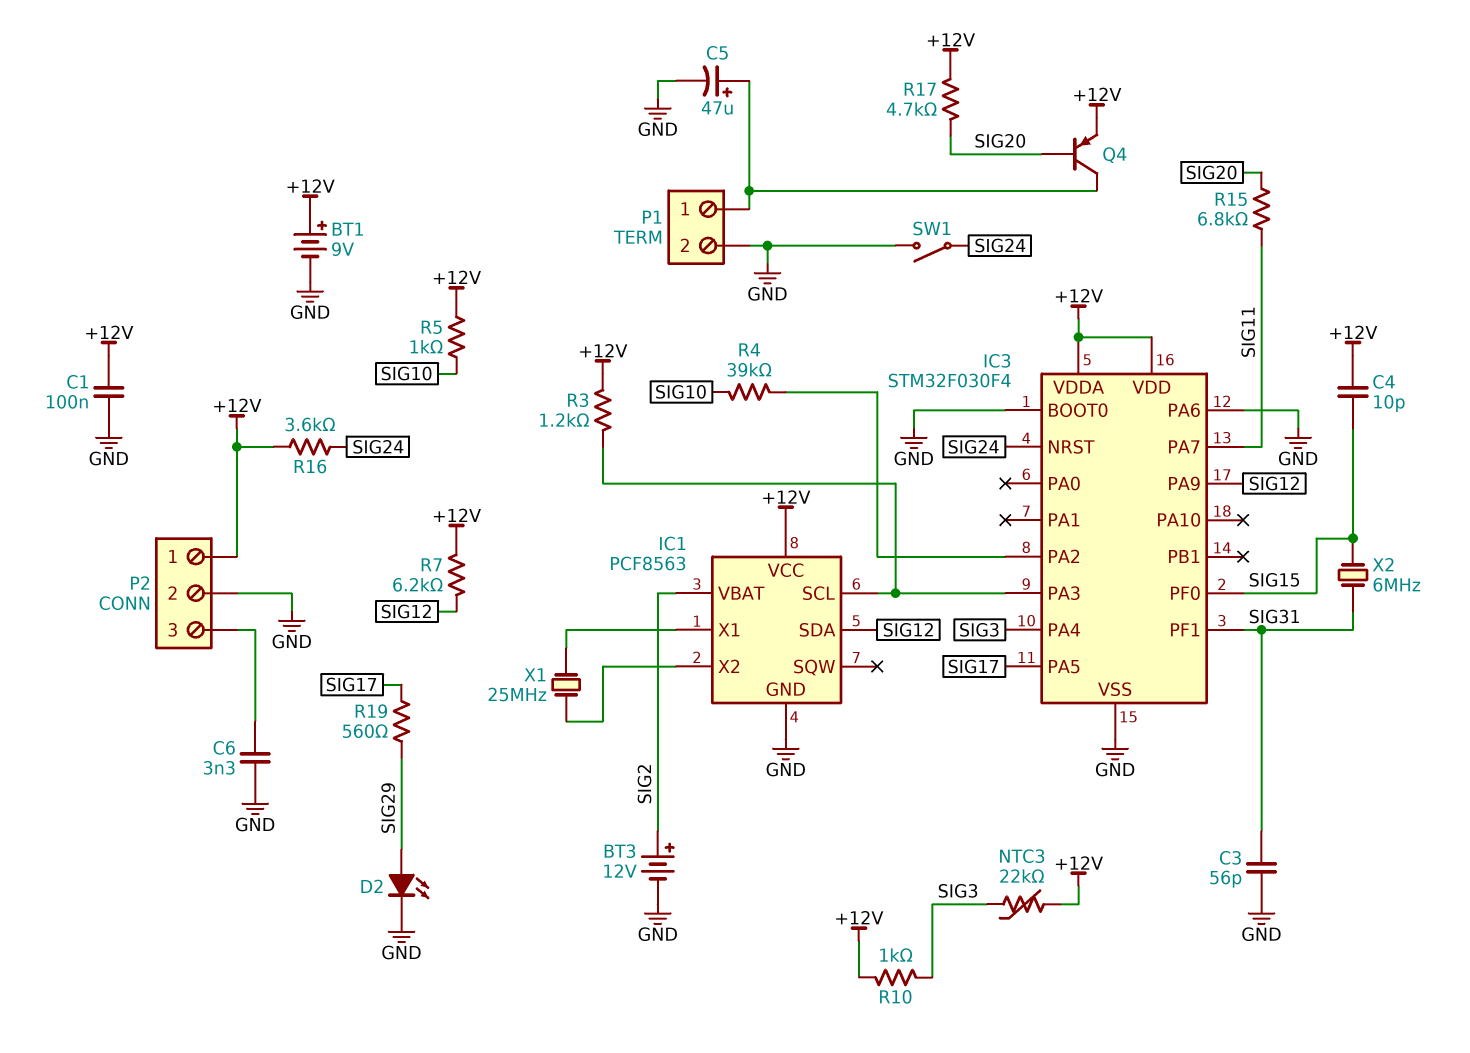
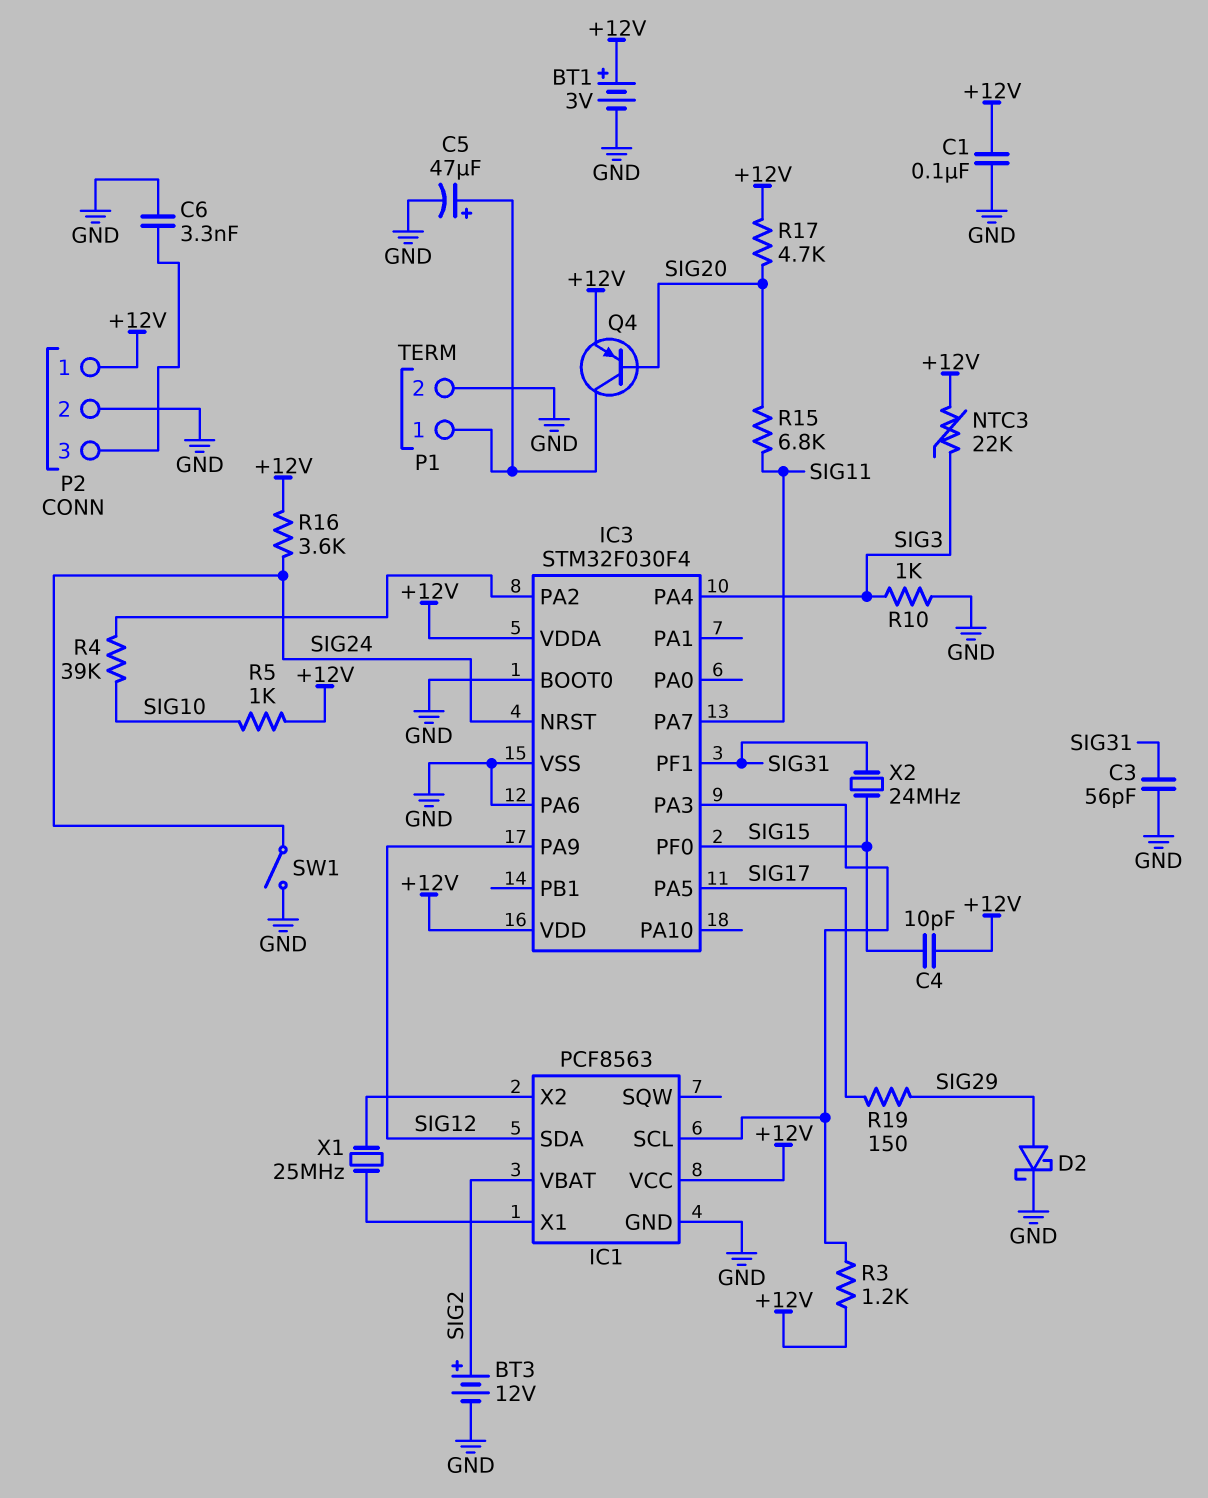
BT1: 9V (plus +12V, minus GND) -> 3V (plus +12V, minus GND)
D2: LED (A SIG29, K GND) -> schottky (A SIG29, K GND)
R7: 6.2k (+12V, SIG12) -> none
R10: 1k (+12V, SIG3) -> 1k (GND, SIG3)
R19: 560 (SIG17, SIG29) -> 150 (SIG17, SIG29)
X2: 6MHz (SIG15, SIG31) -> 24MHz (SIG15, SIG31)

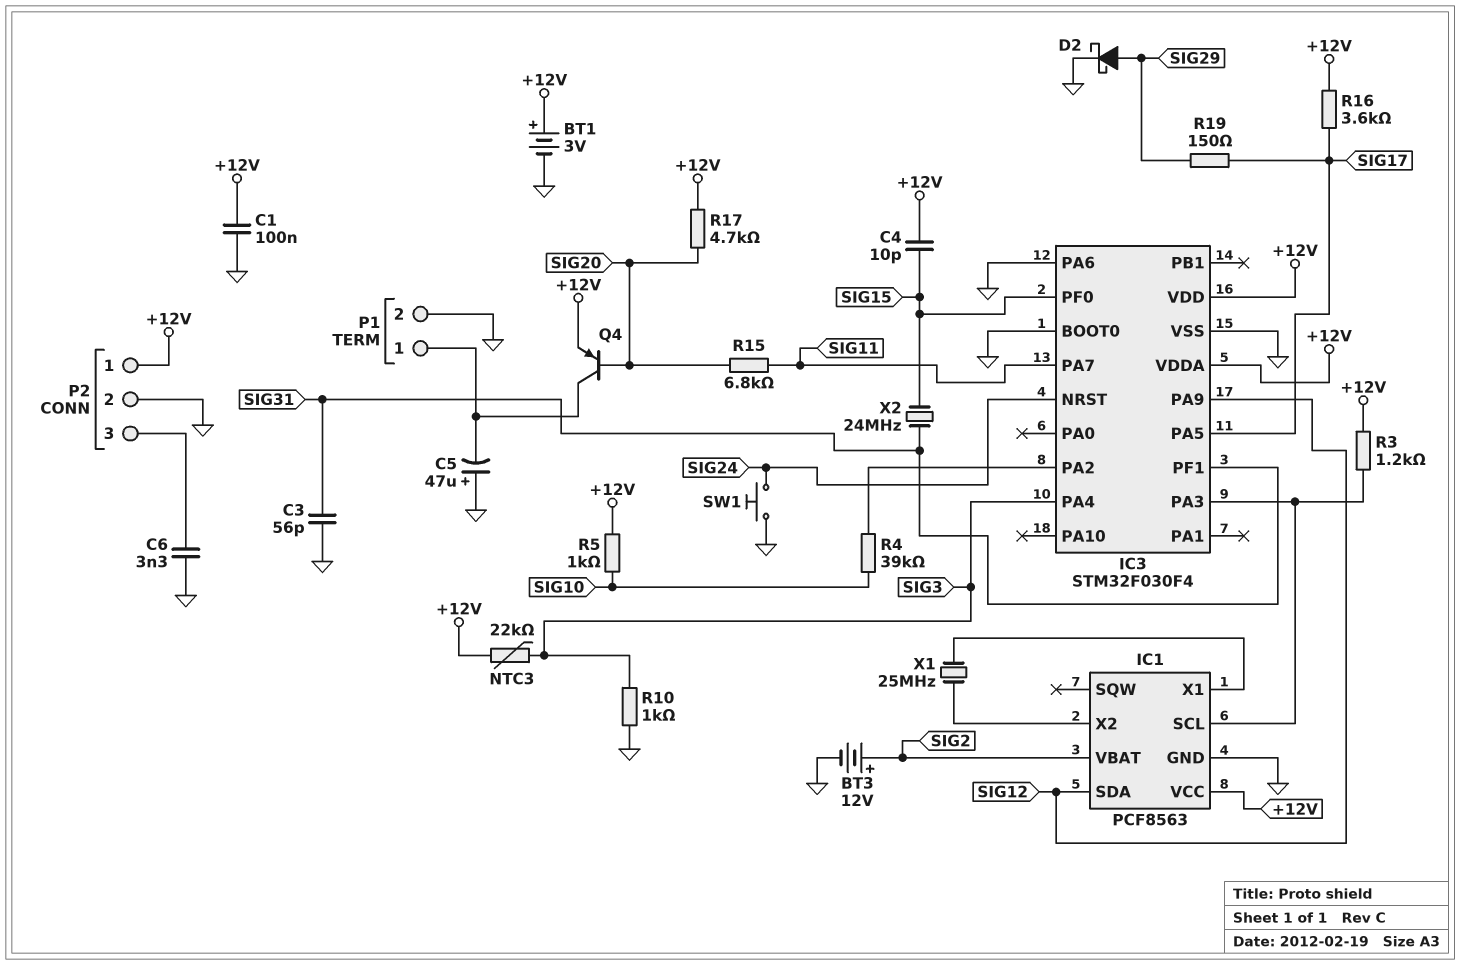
C5: 47uF (plus P1/1, minus GND) -> 47uF (plus GND, minus P1/1)
R16: 3.6k (+12V, SIG24) -> 3.6k (+12V, SIG17)
SW1: switch (GND, SIG24) -> button (GND, SIG24)

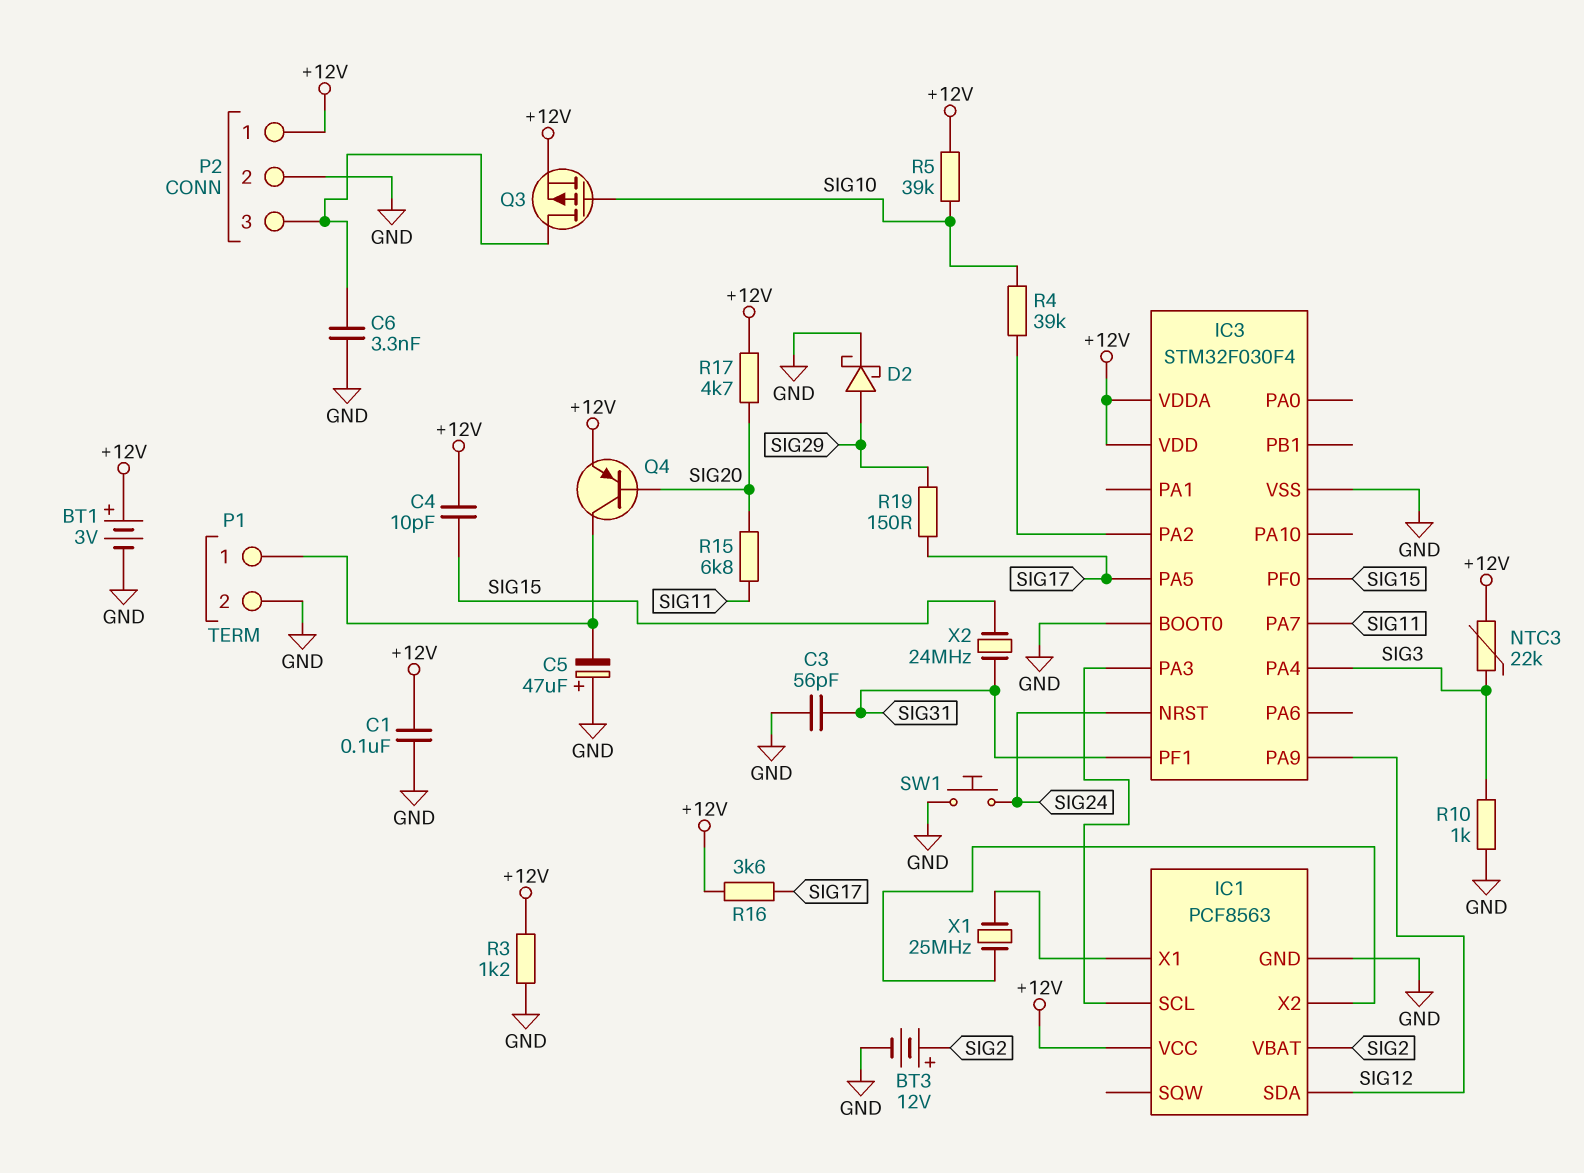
IC3 pin PA6: GND -> none
Q3: none -> PMOS (G SIG10, D P2/3, S +12V)
R3: 1.2k (+12V, IC1/SCL) -> 1.2k (+12V, GND)
R5: 1k (+12V, SIG10) -> 39k (+12V, SIG10)

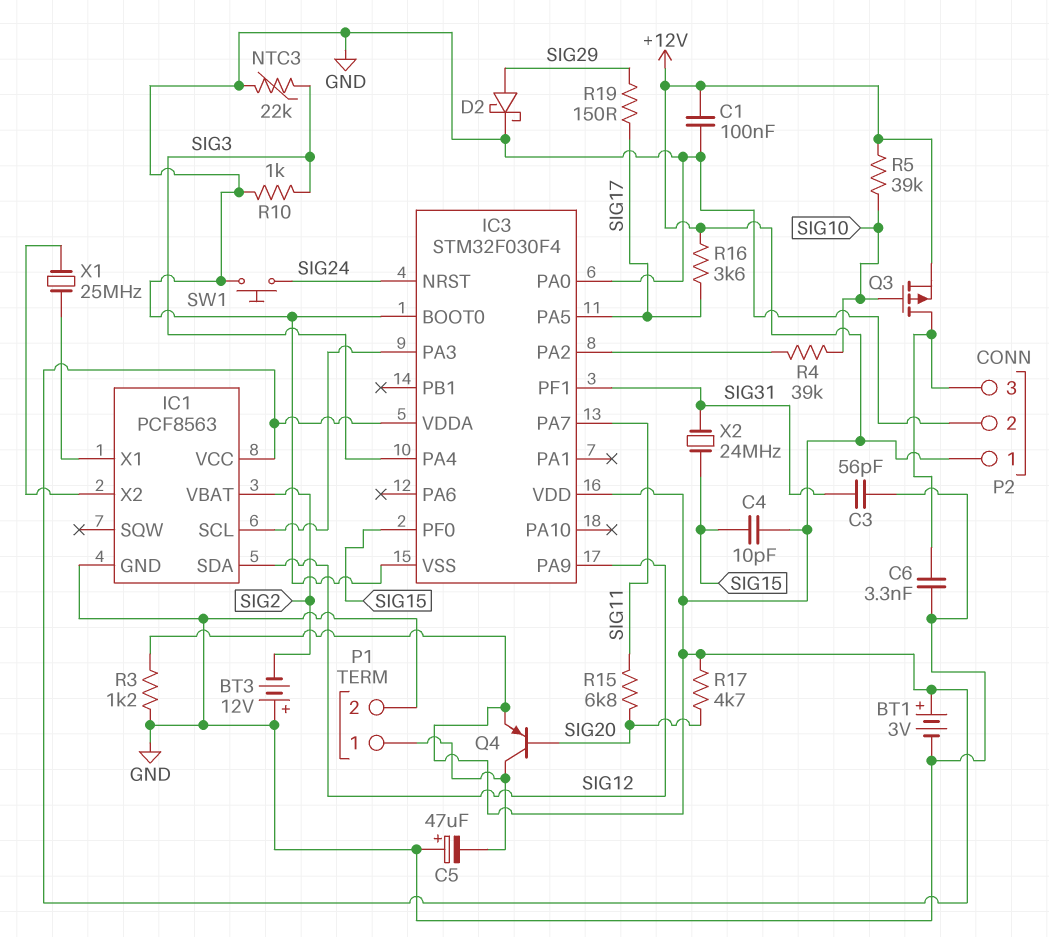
BT3: 12V (plus SIG2, minus GND) -> 12V (plus GND, minus SIG2)
IC3 pin PA0: none -> GND
NTC3: 22k (+12V, SIG3) -> 22k (GND, SIG3)

